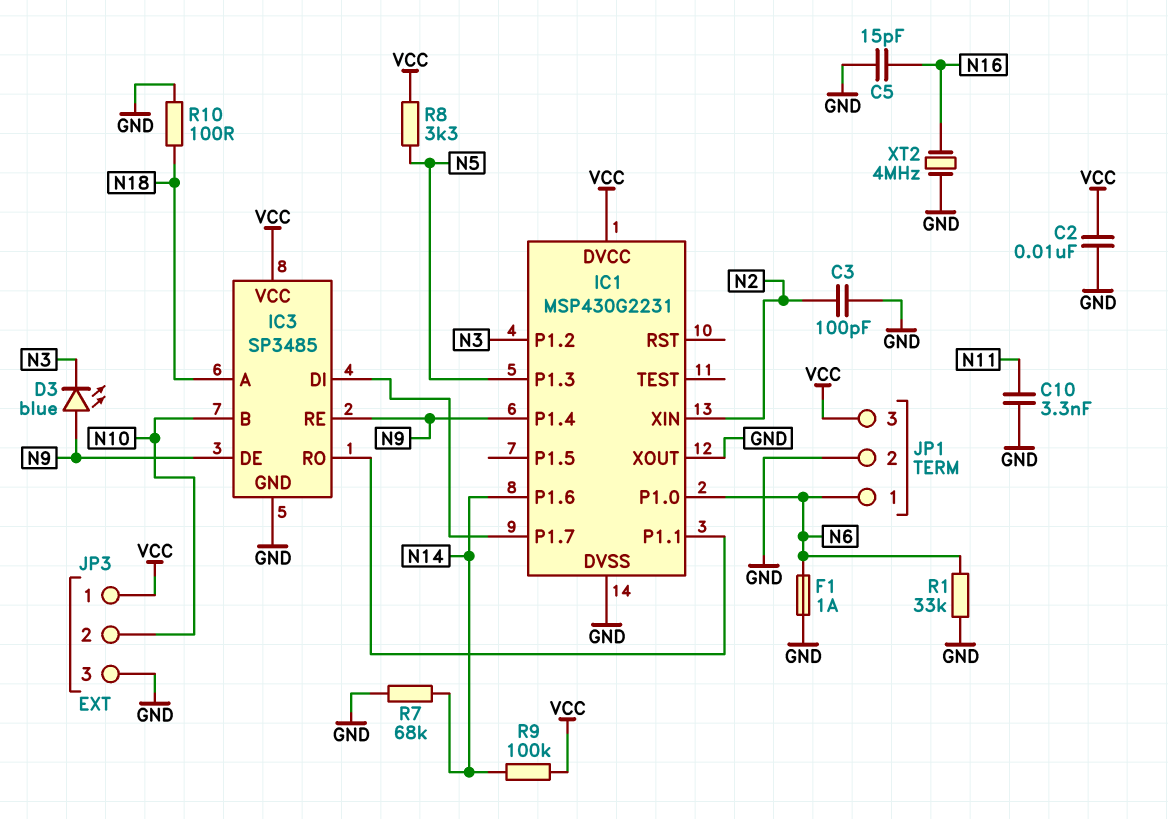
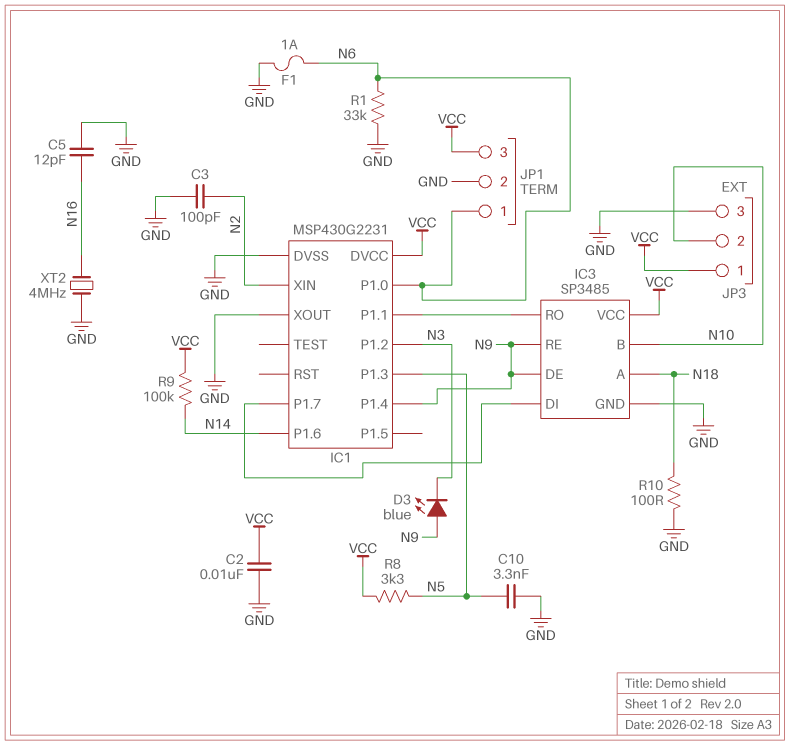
C5: 15pF (GND, N16) -> 12pF (GND, N16)
C10: 3.3nF (GND, N11) -> 3.3nF (GND, N5)
R7: 68k (GND, N14) -> none

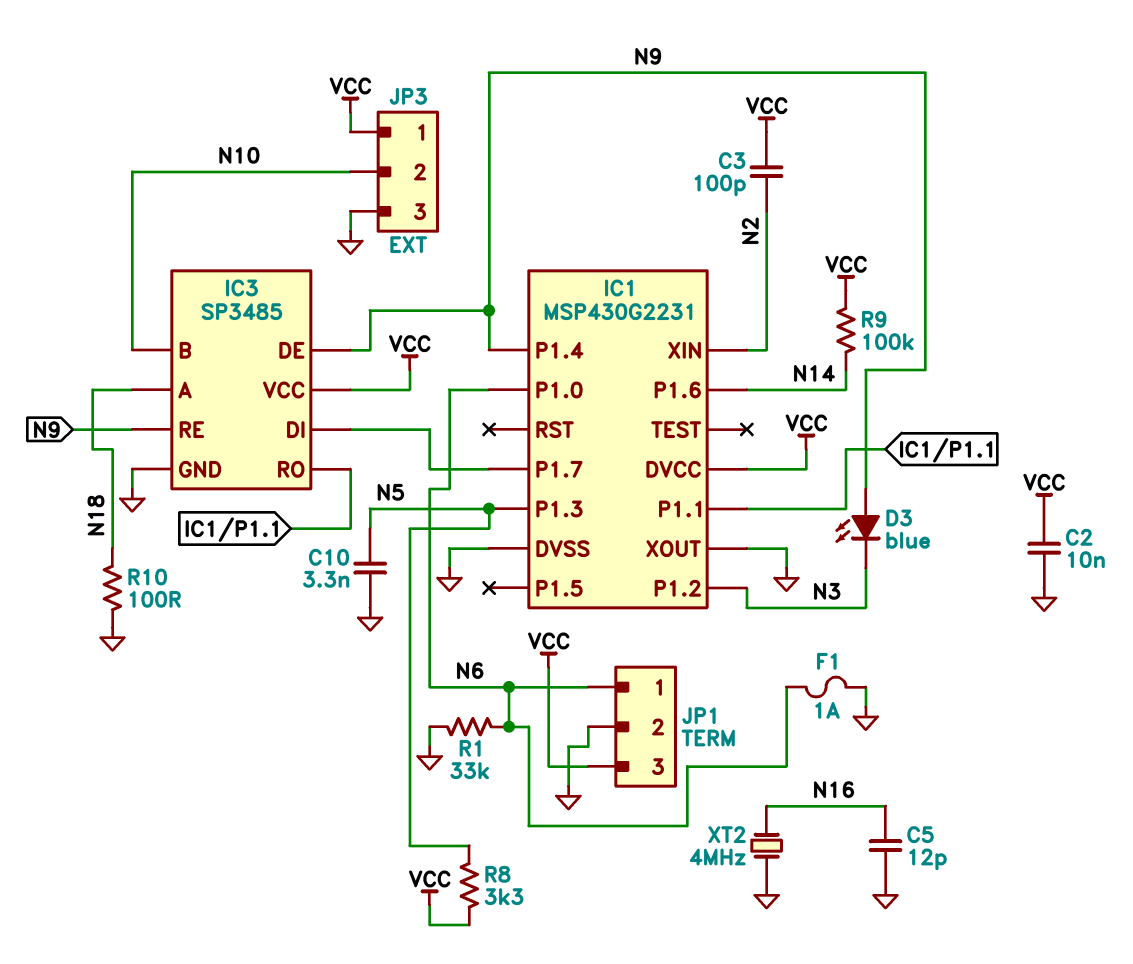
C3: 100pF (GND, N2) -> 100pF (N2, VCC)

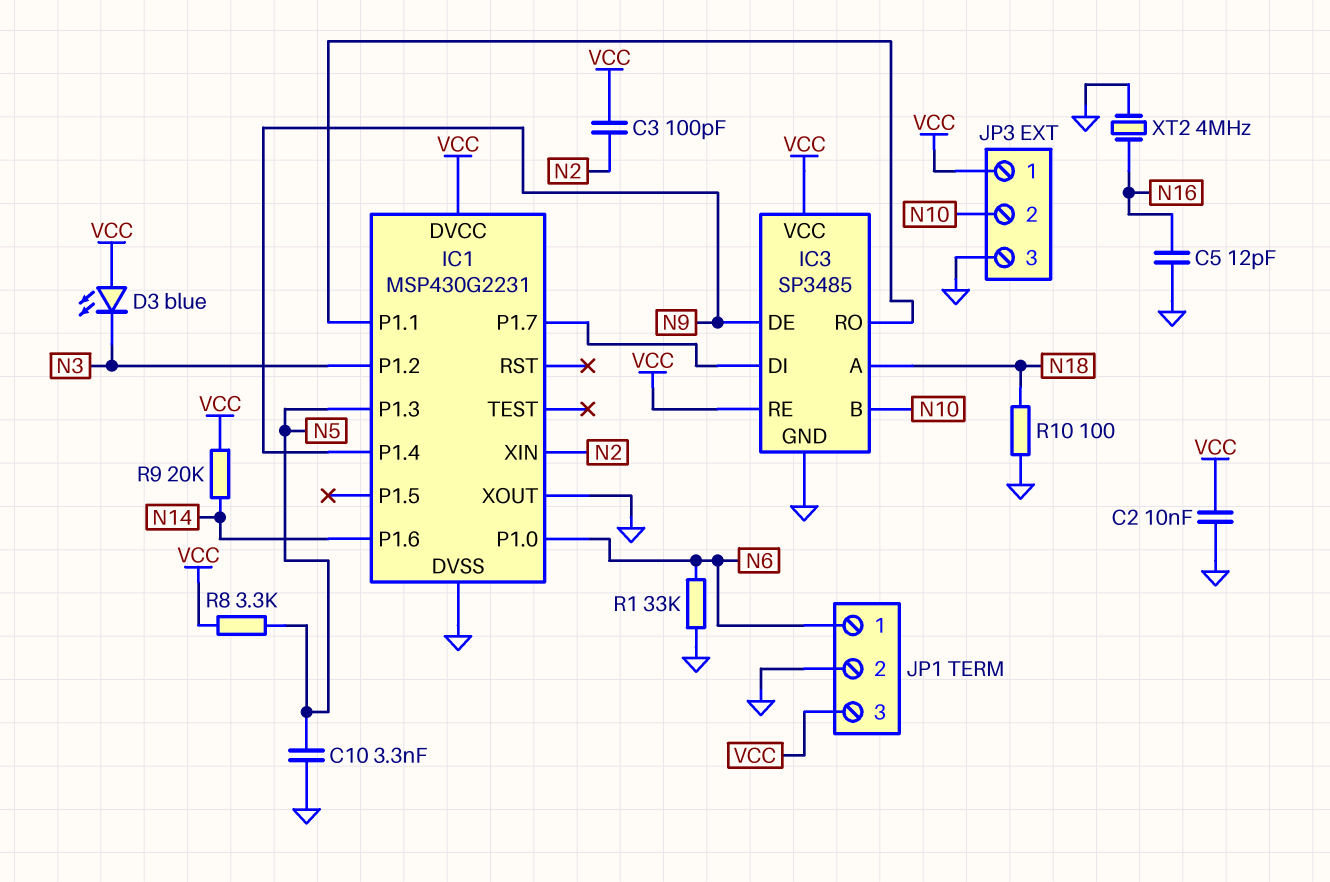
D3: LED blue (A N9, K N3) -> LED blue (A VCC, K N3)
F1: 1A (GND, N6) -> none
IC3 pin RE: N9 -> VCC
R9: 100k (N14, VCC) -> 20k (N14, VCC)

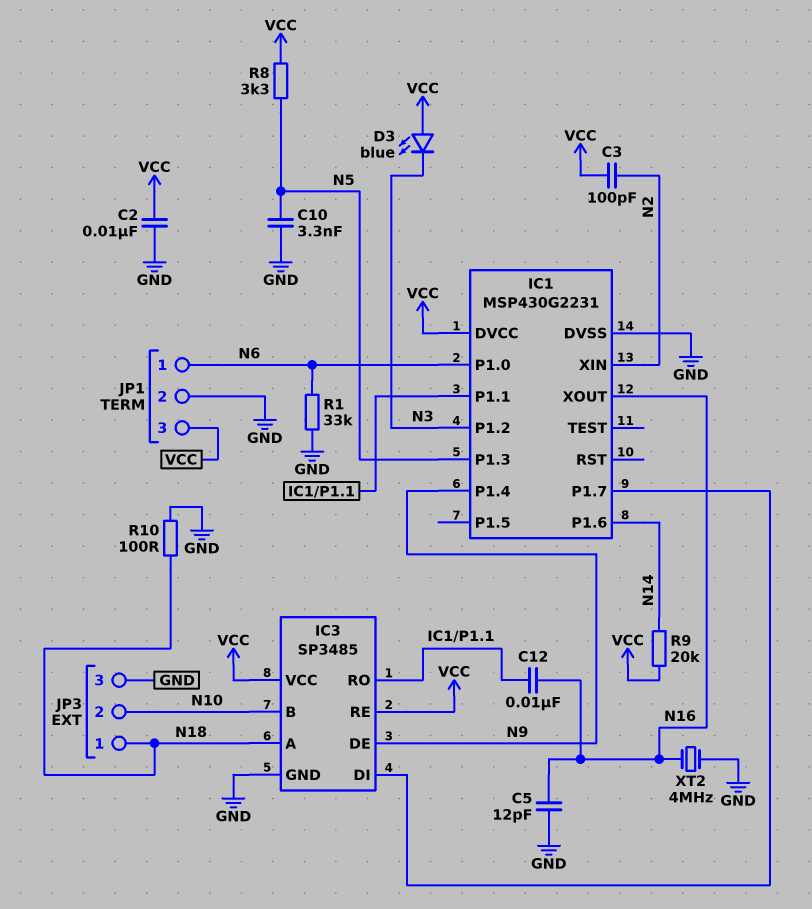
C12: none -> 10nF (IC1/P1.1, N16)
IC1 pin XOUT: GND -> N16
JP3 pin 1: VCC -> N18

